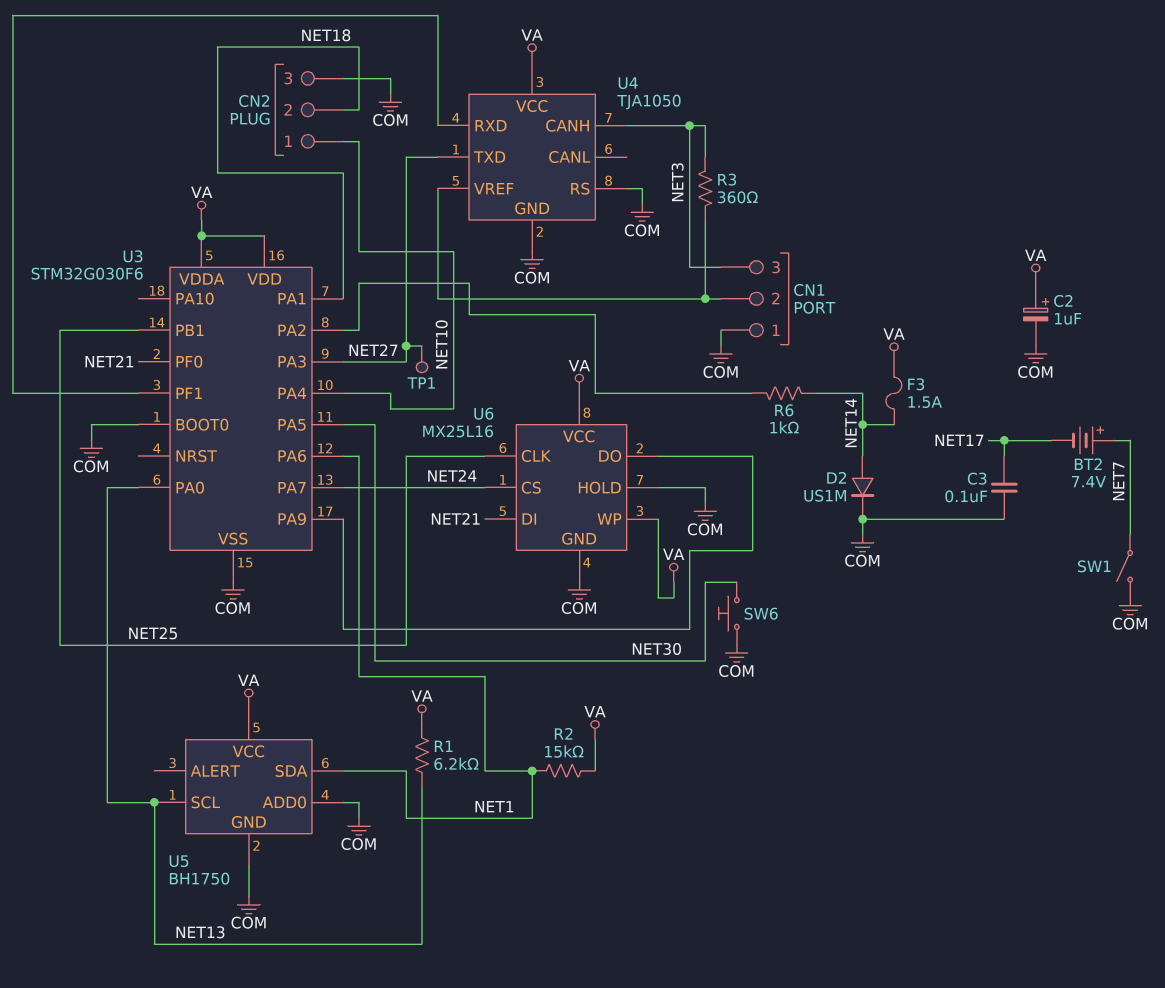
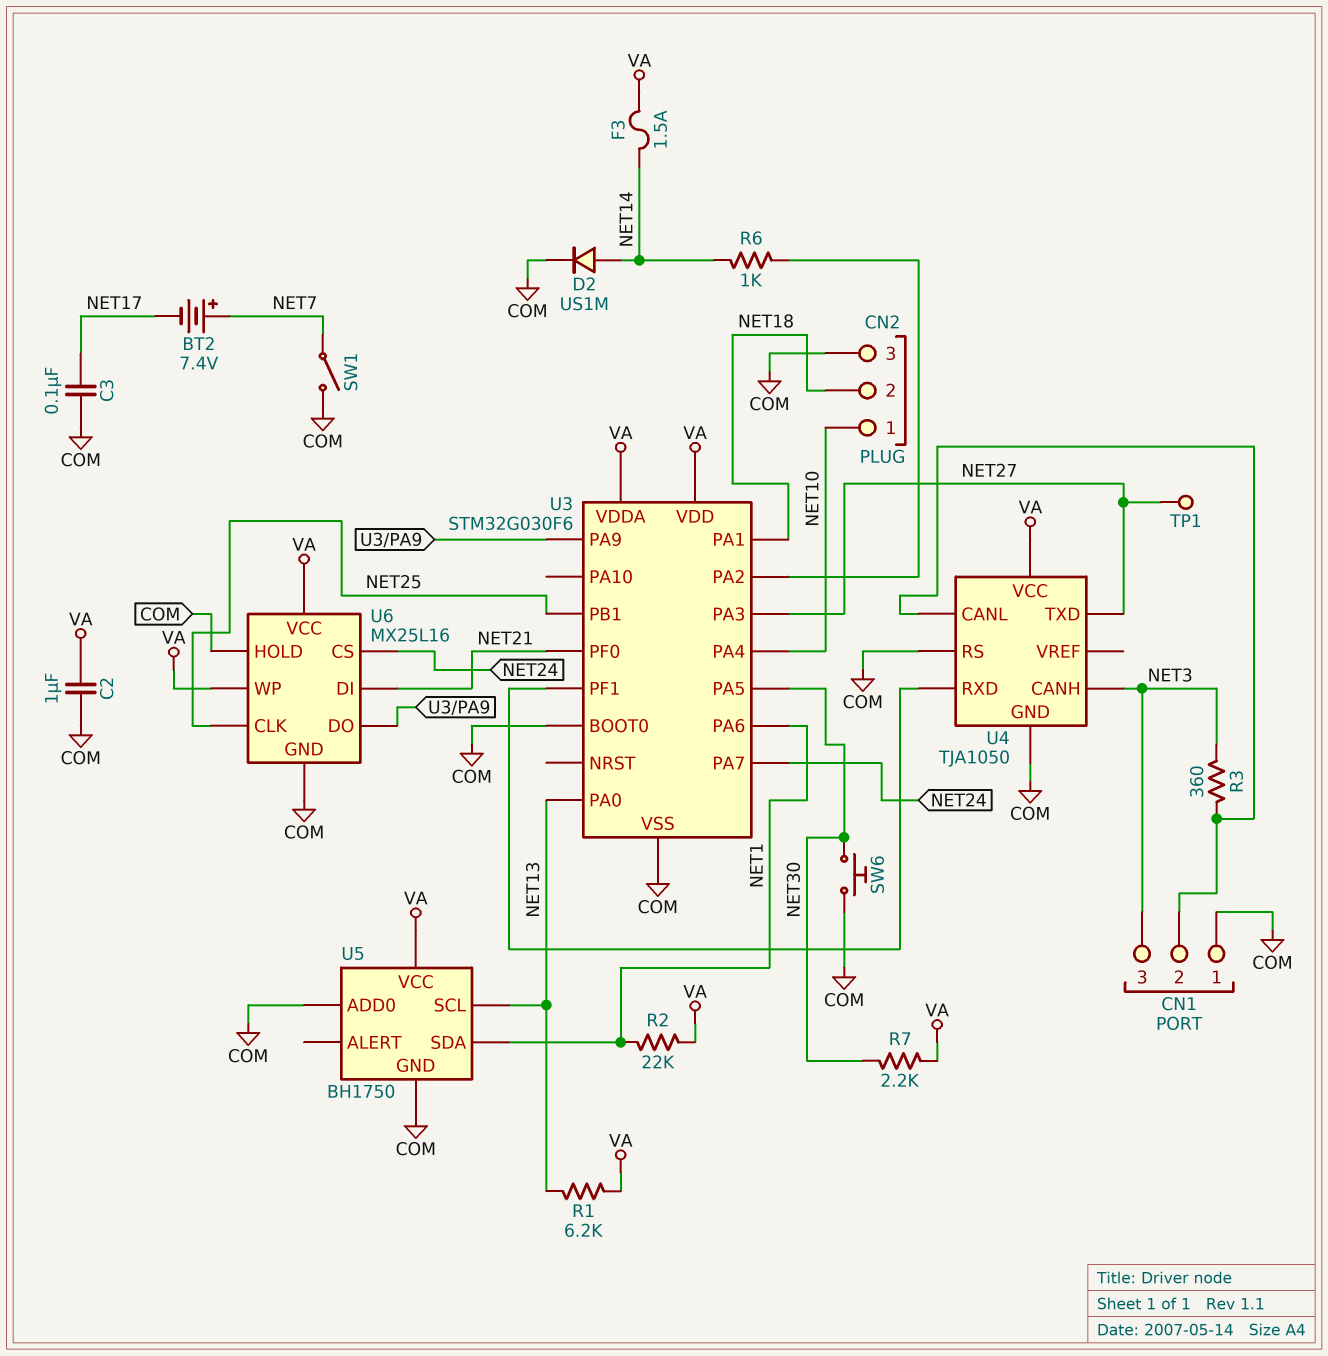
C2: 1uF (plus VA, minus COM) -> 1uF (COM, VA)
R2: 15k (NET1, VA) -> 22k (NET1, VA)
R7: none -> 2.2k (NET30, VA)
U4 pin CANL: none -> CN1/2
U4 pin VREF: CN1/2 -> none

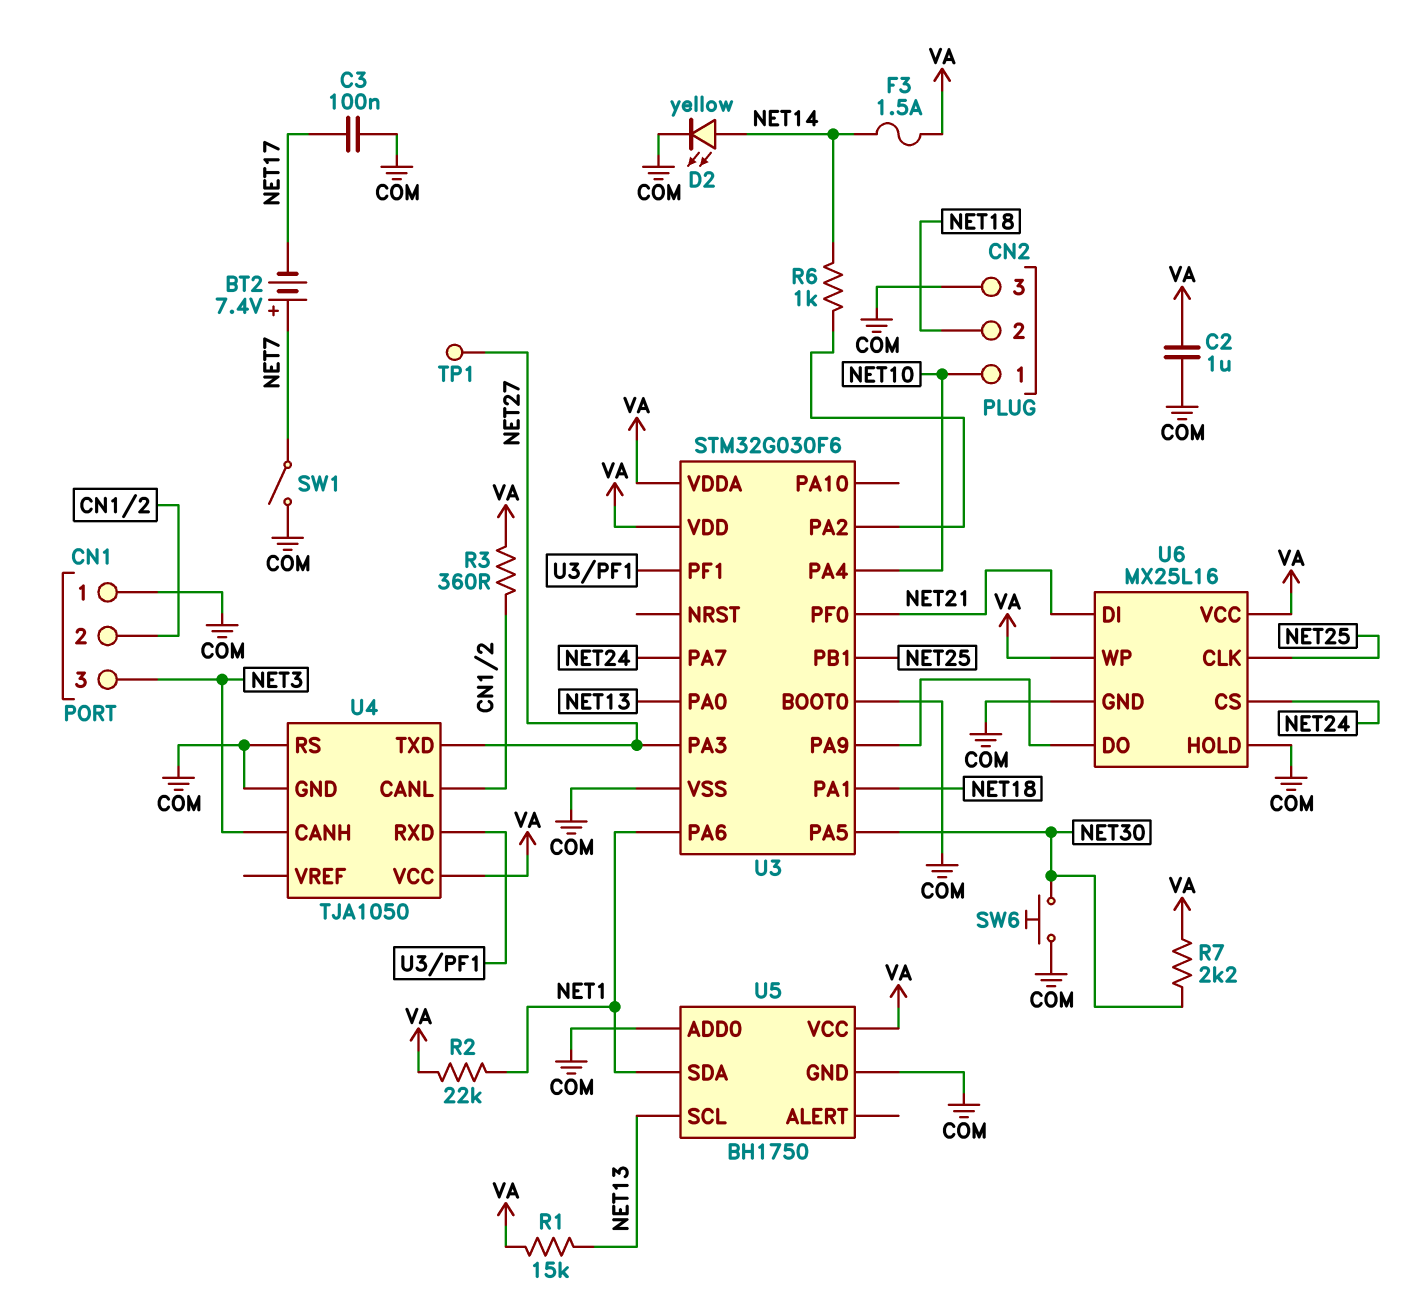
D2: diode US1M (A NET14, K COM) -> LED yellow (A NET14, K COM)
R1: 6.2k (NET13, VA) -> 15k (NET13, VA)
R3: 360 (CN1/2, NET3) -> 360 (CN1/2, VA)

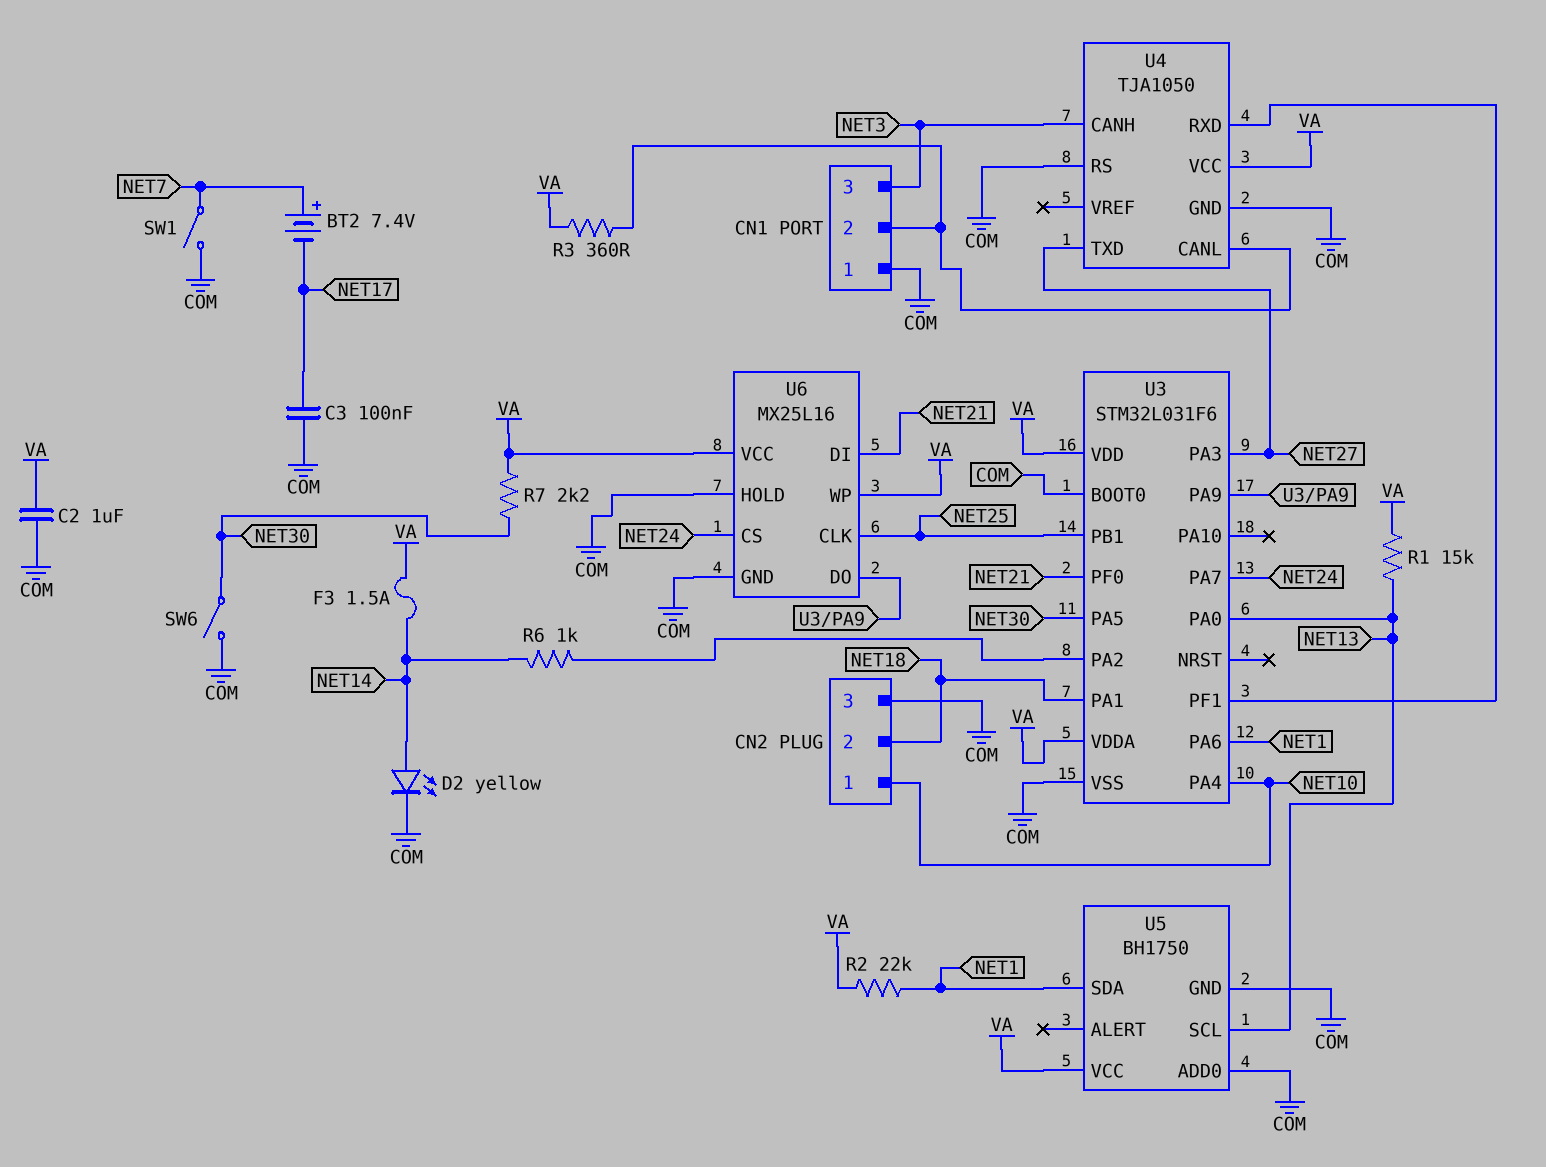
SW6: button (COM, NET30) -> switch (COM, NET30)
TP1: test point (NET27) -> none
U3: STM32G030F6 -> STM32L031F6

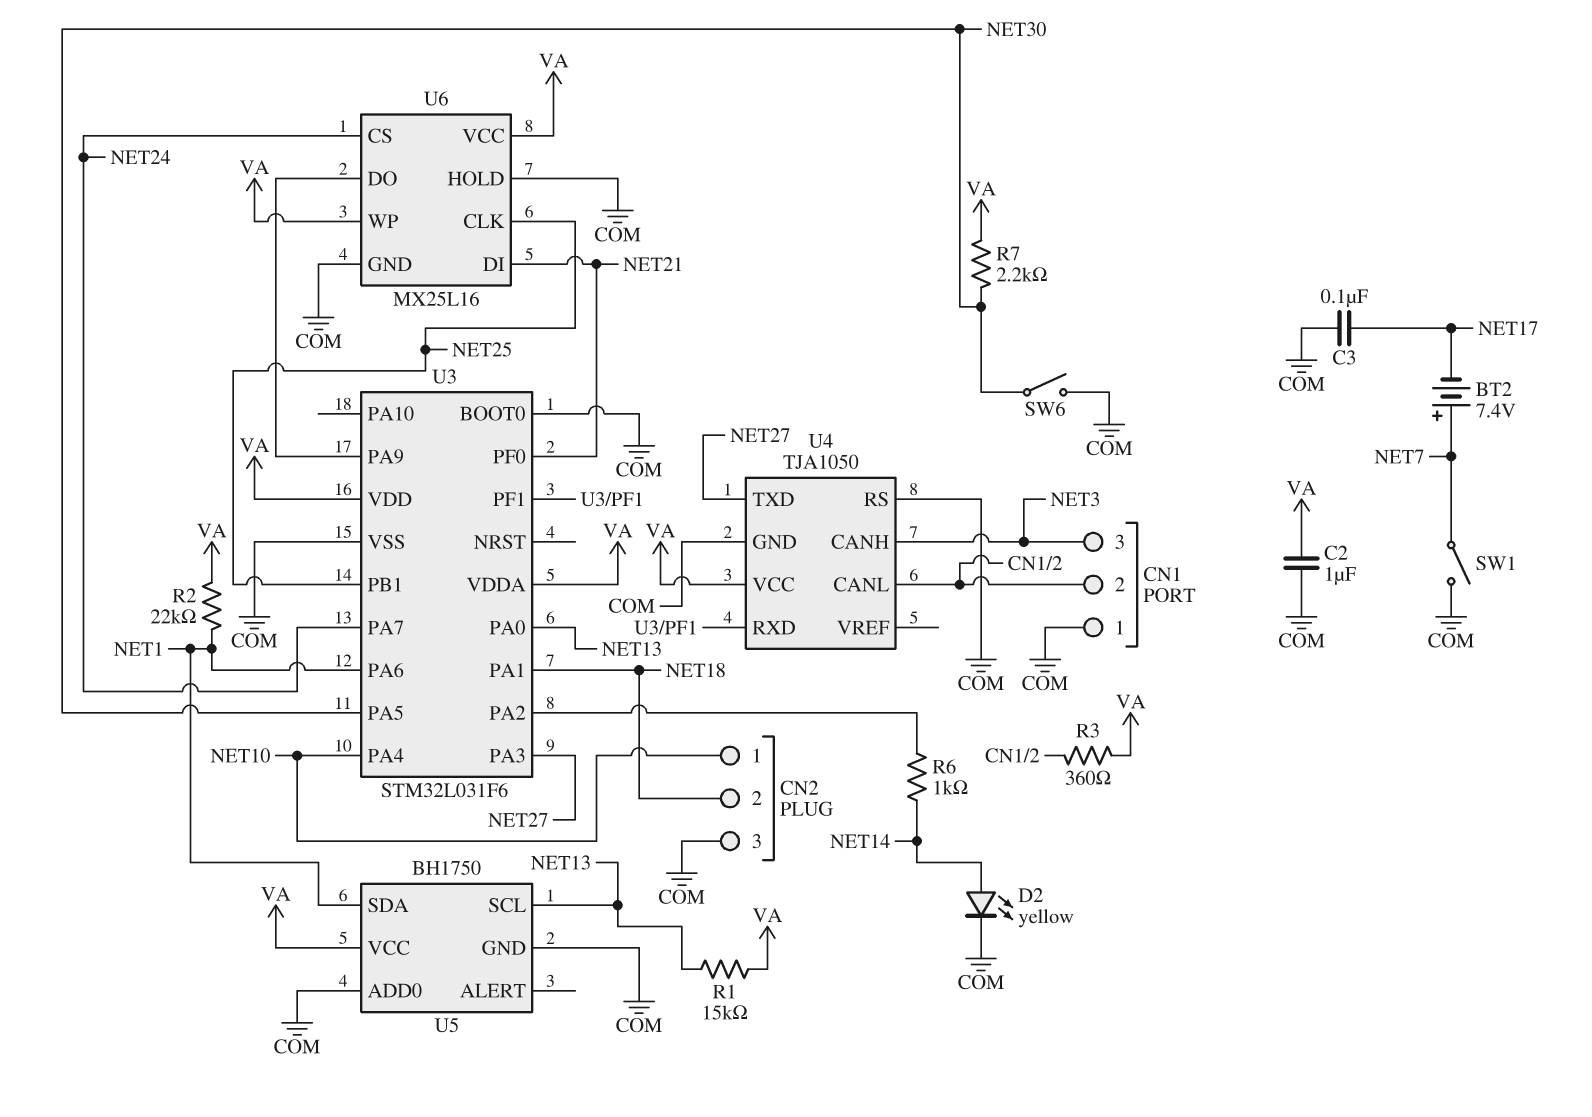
F3: 1.5A (NET14, VA) -> none

